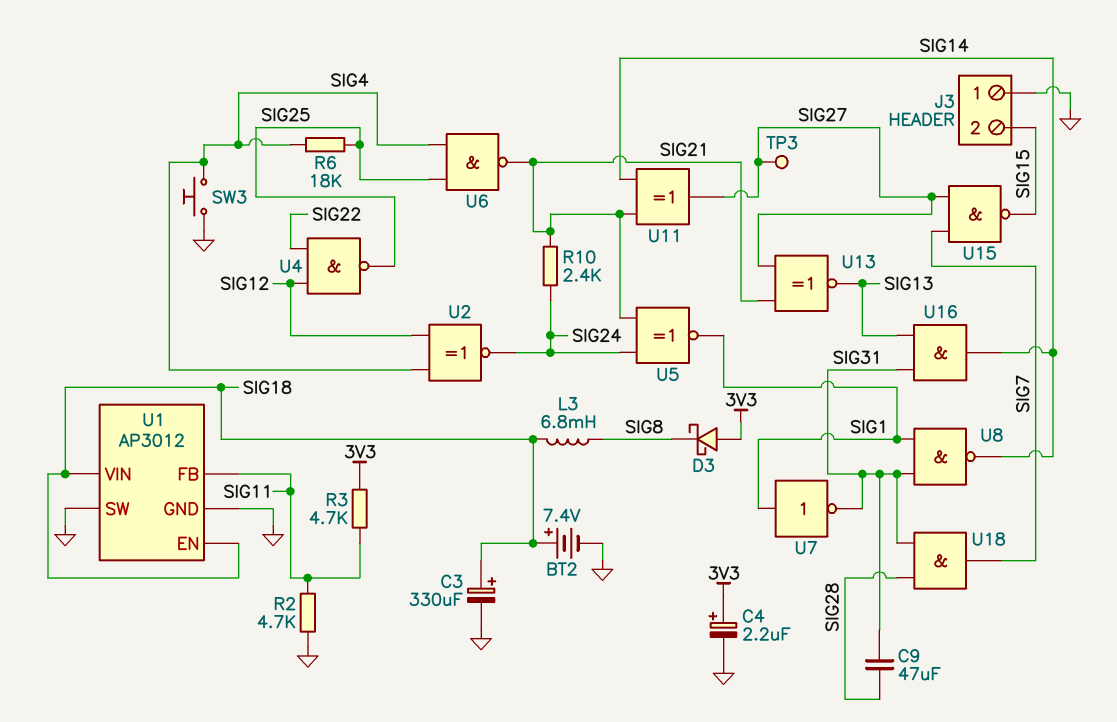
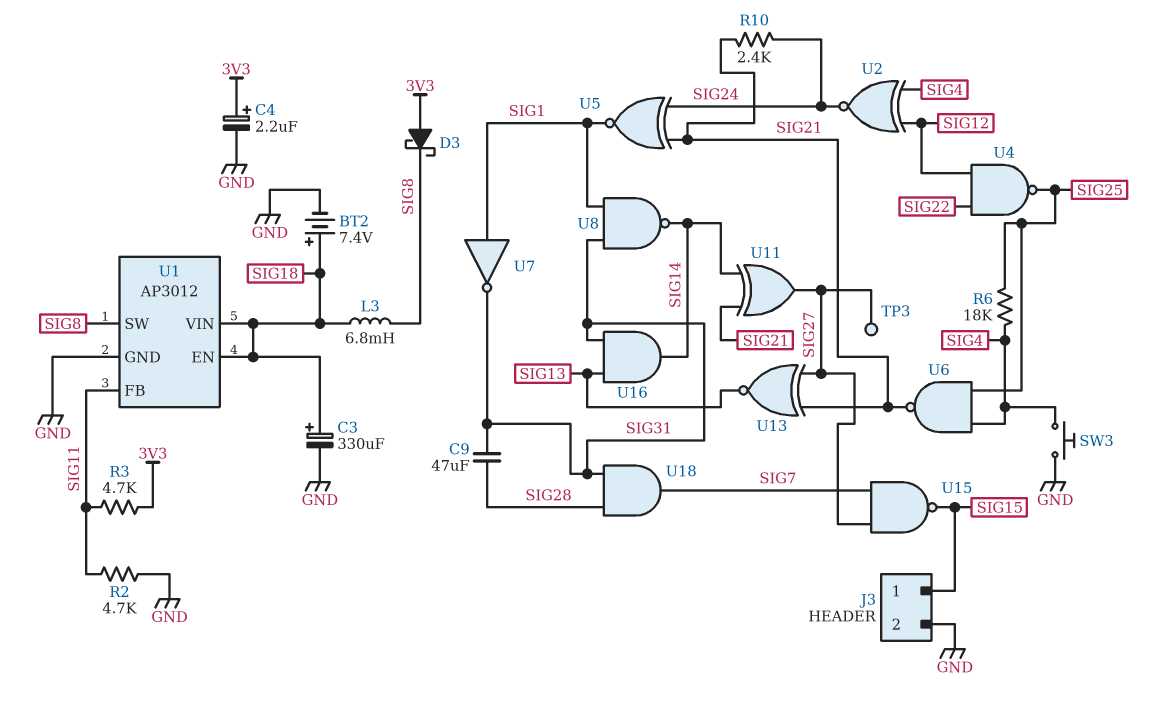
J3 pin 1: GND -> SIG15
J3 pin 2: SIG15 -> GND
U1 pin SW: GND -> SIG8

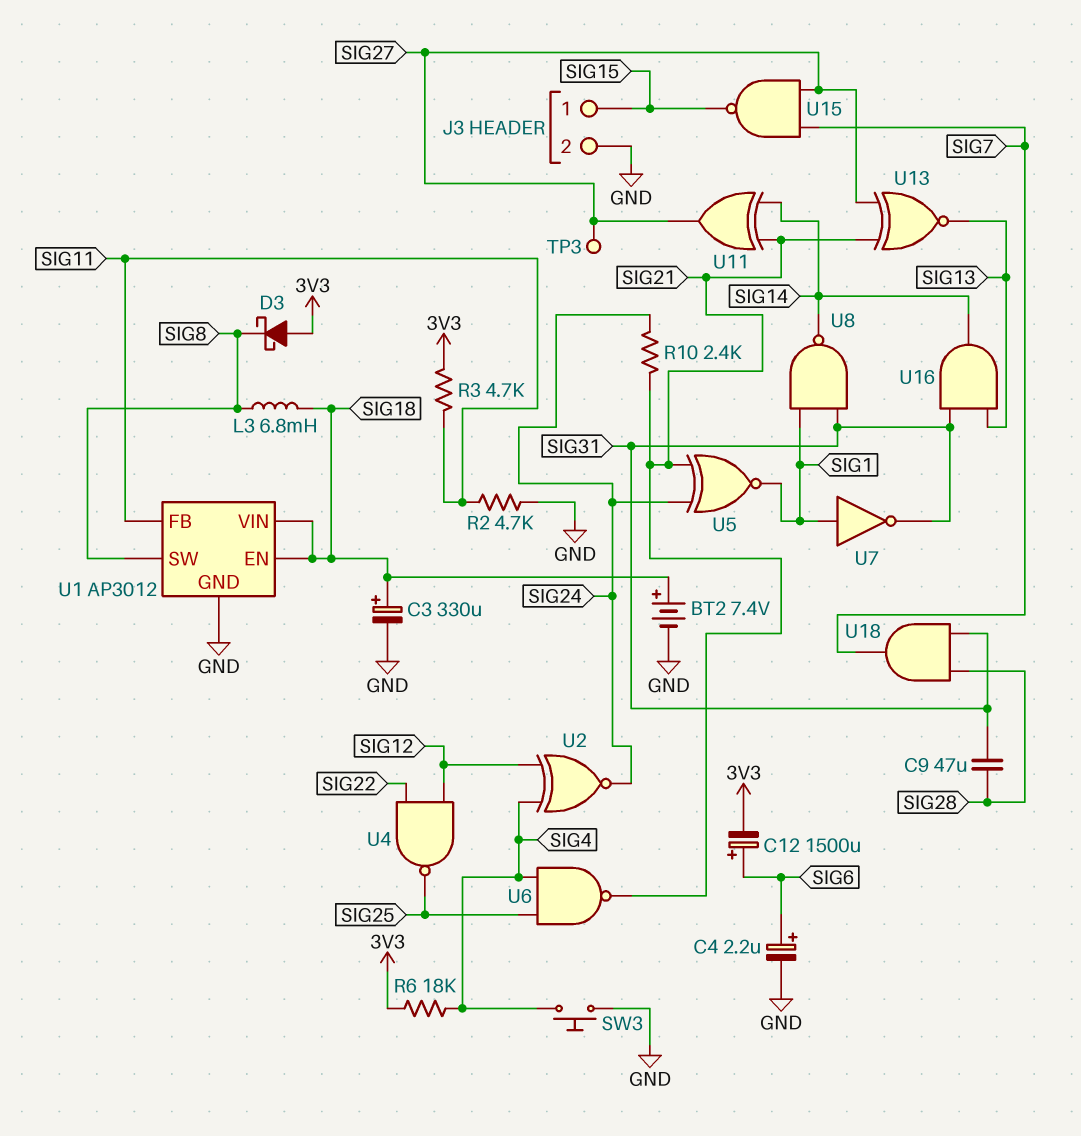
C4: 2.2uF (plus 3V3, minus GND) -> 2.2uF (plus SIG6, minus GND)
C12: none -> 1500uF (plus SIG6, minus 3V3)
R6: 18k (SIG4, SIG25) -> 18k (3V3, SIG4)

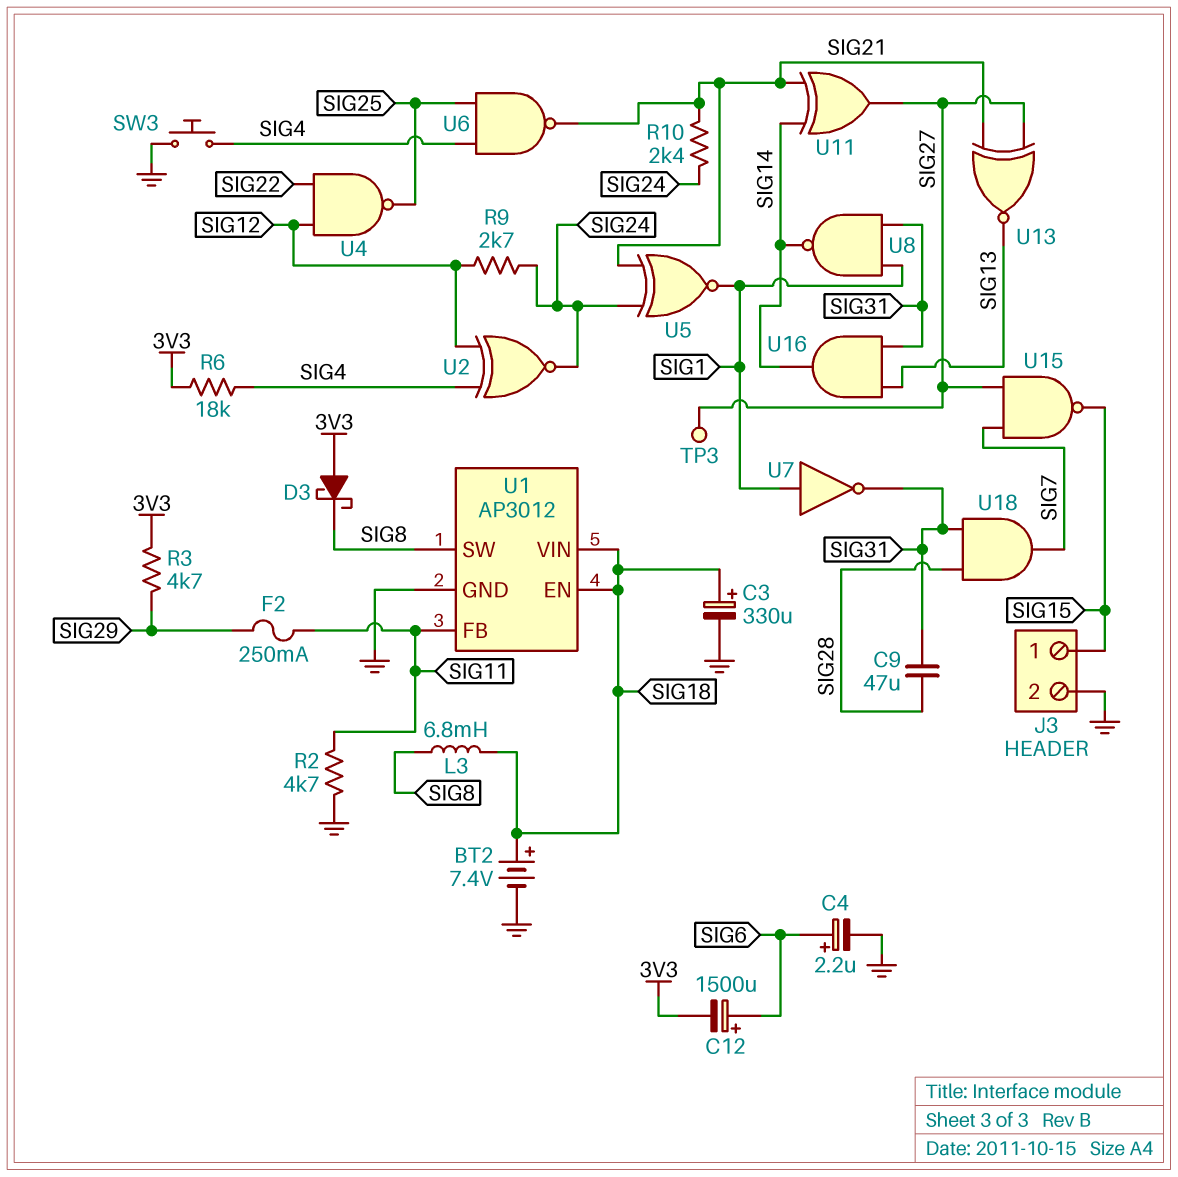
F2: none -> 250mA (SIG11, SIG29)
R3: 4.7k (3V3, SIG11) -> 4.7k (3V3, SIG29)
R9: none -> 2.7k (SIG12, SIG24)

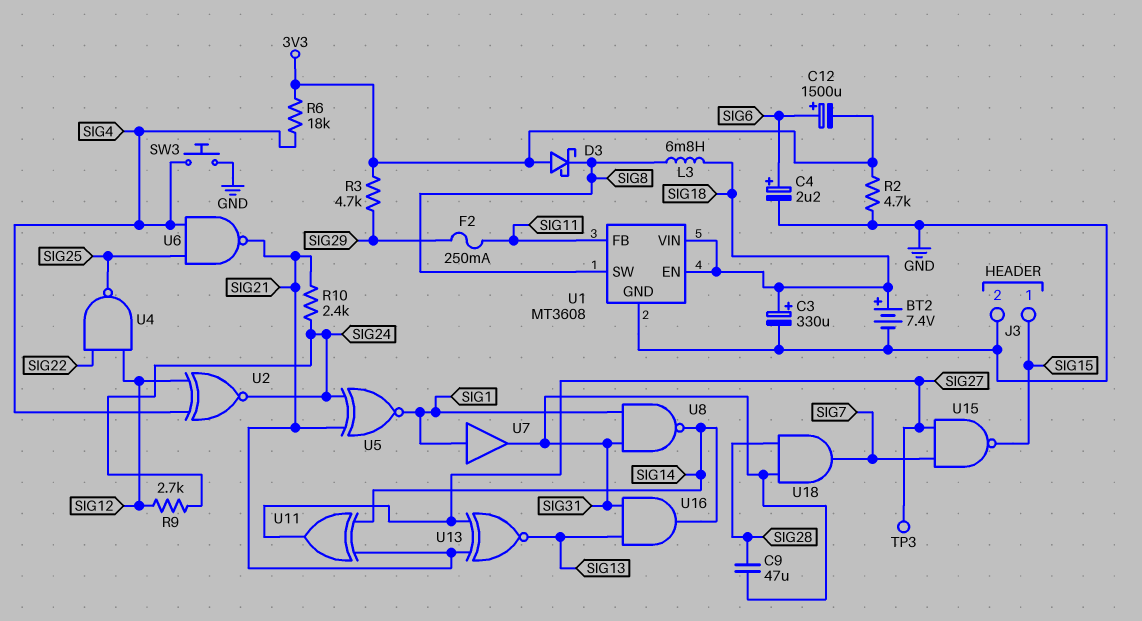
R2: 4.7k (GND, SIG11) -> 4.7k (3V3, GND)
U1: AP3012 -> MT3608
U7: NOT (in SIG1, out SIG31) -> buffer (in SIG1, out SIG31)

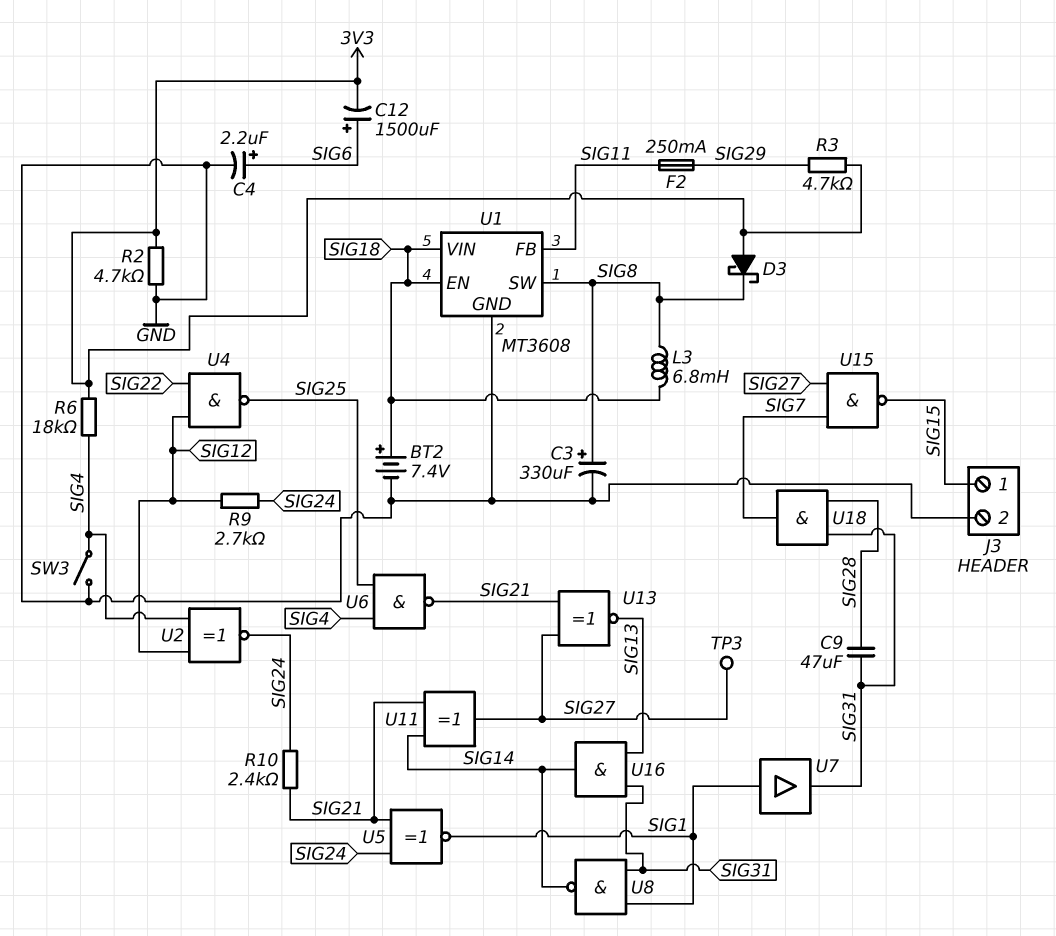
C3: 330uF (plus SIG18, minus GND) -> 330uF (plus SIG8, minus GND)
SW3: button (GND, SIG4) -> switch (GND, SIG4)

